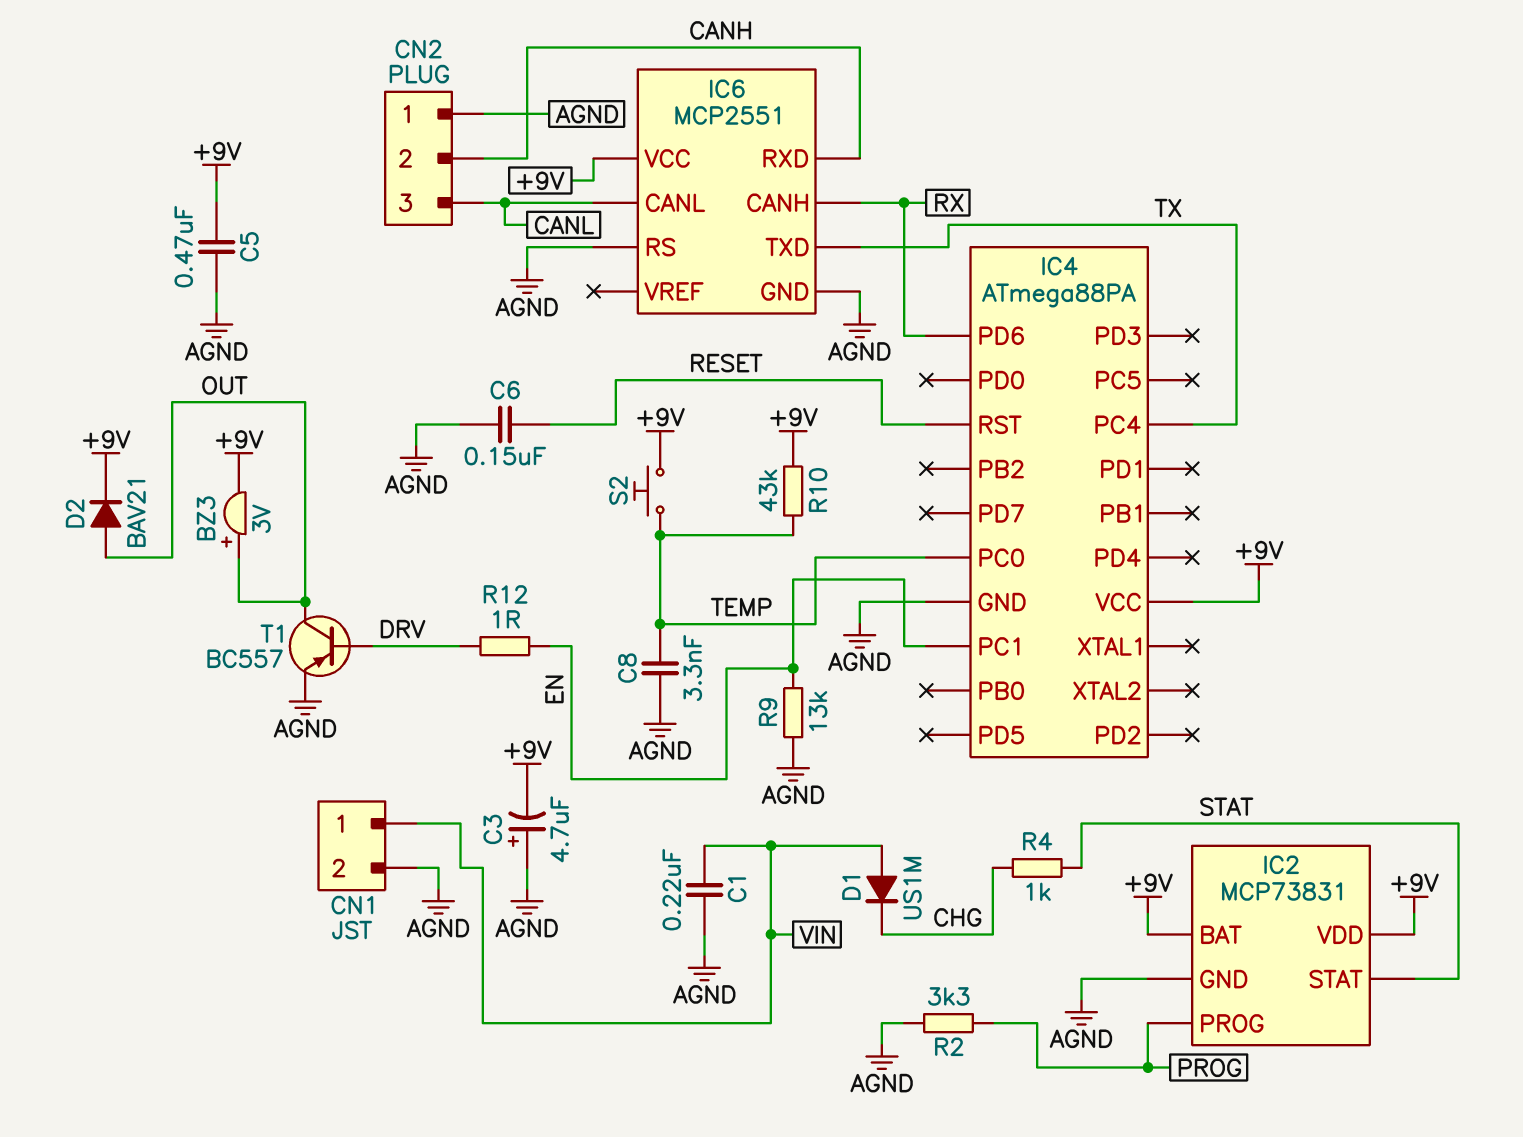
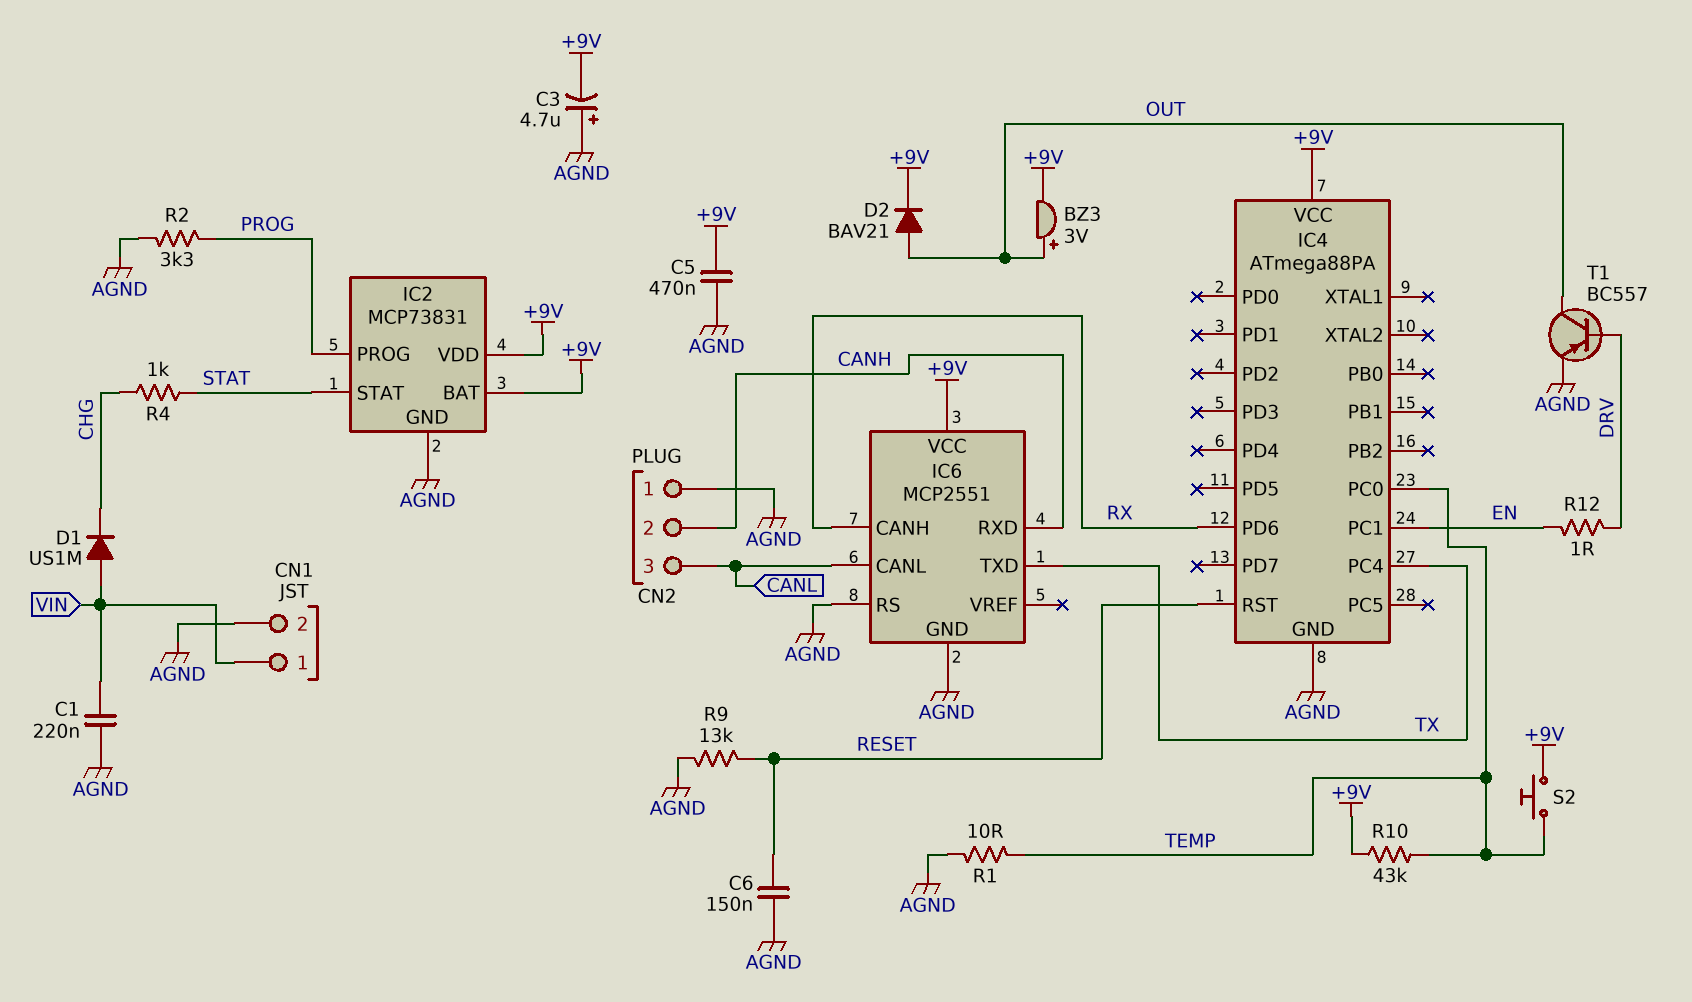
C8: 3.3nF (AGND, TEMP) -> none
R1: none -> 10 (AGND, TEMP)
R9: 13k (AGND, EN) -> 13k (AGND, RESET)

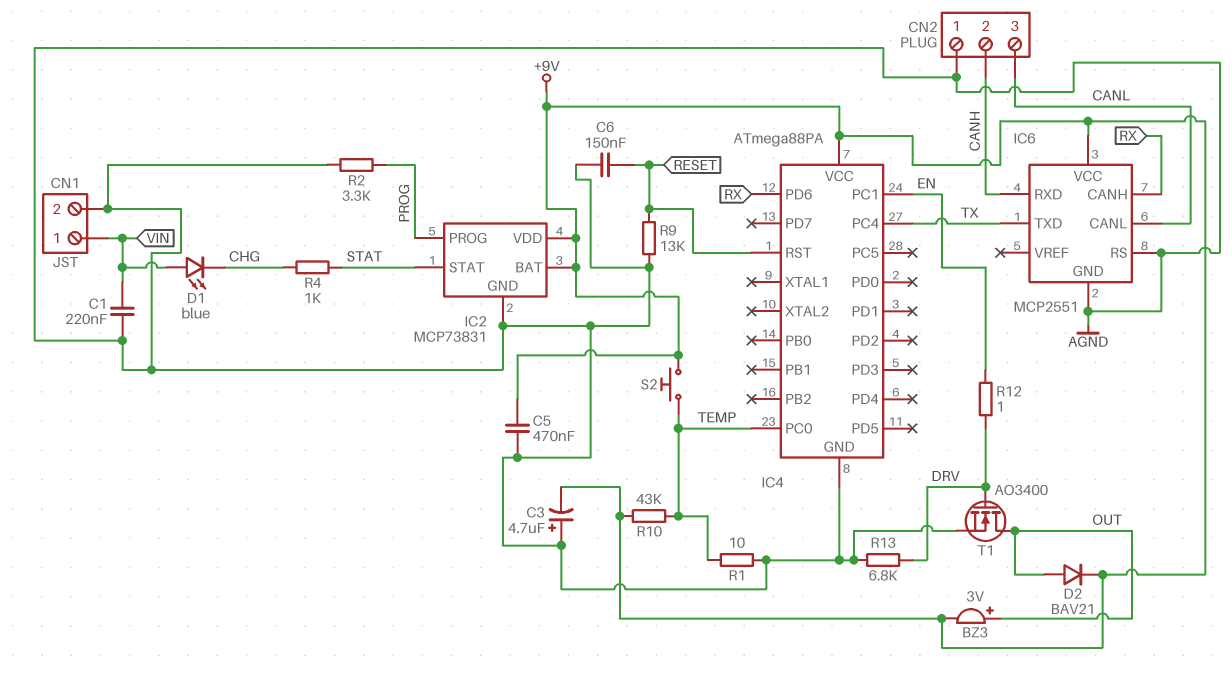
D1: diode US1M (A VIN, K CHG) -> LED blue (A VIN, K CHG)
R13: none -> 6.8k (AGND, DRV)
T1: PNP BC557 (B DRV, C OUT, E AGND) -> NMOS AO3400 (G DRV, D OUT, S AGND)

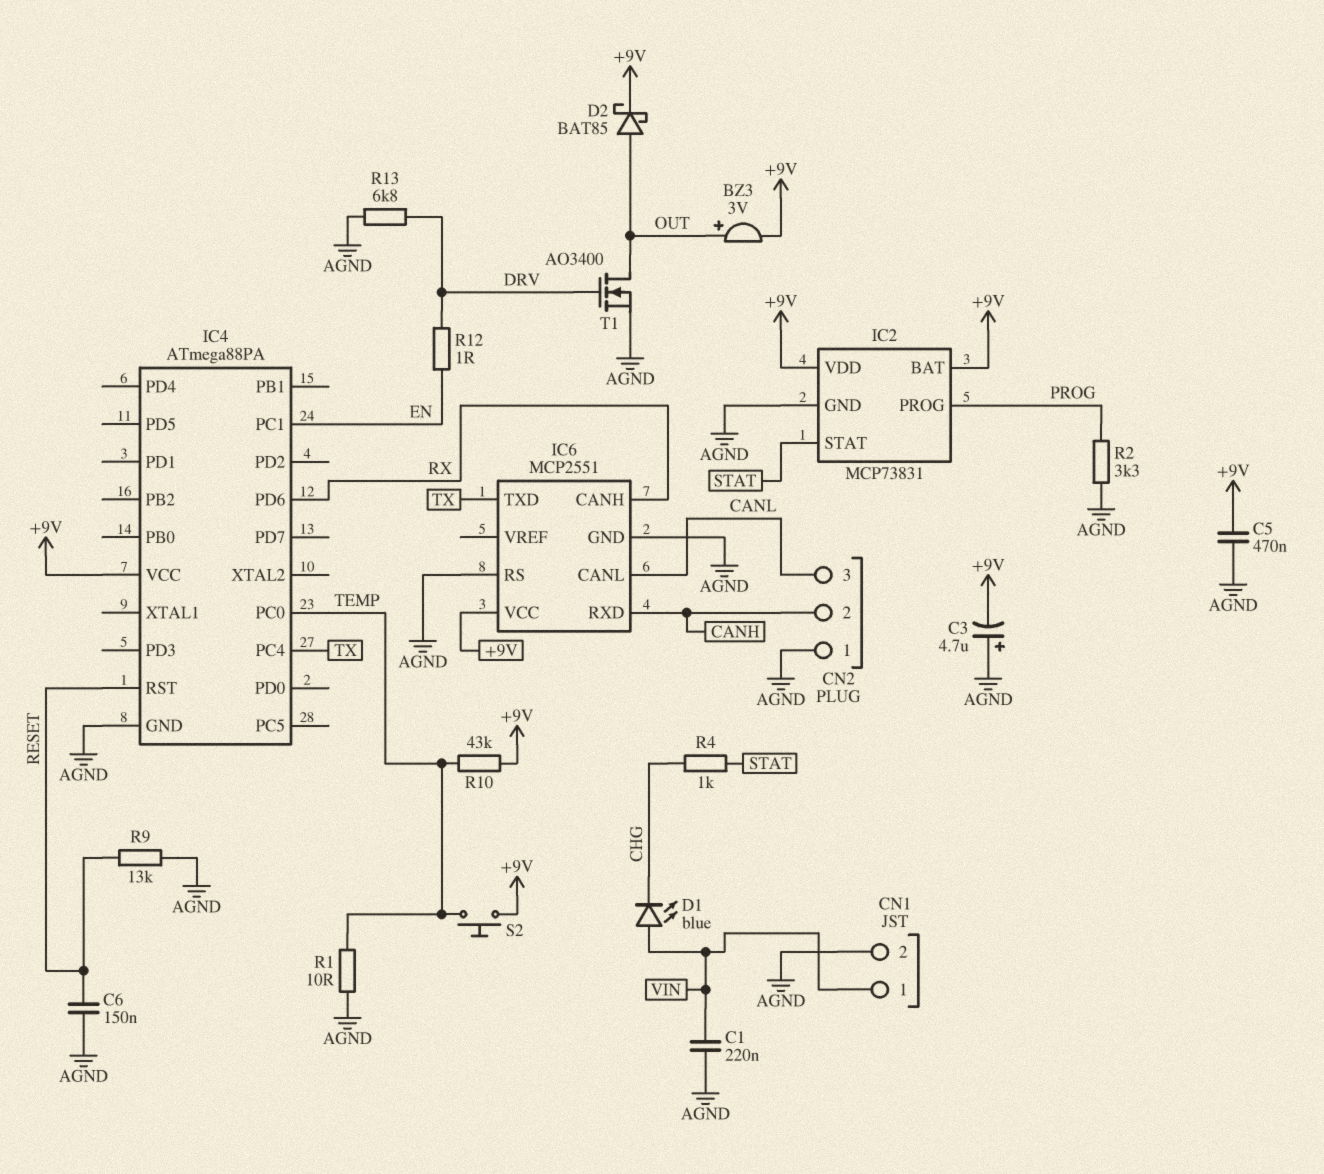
D2: diode BAV21 (A OUT, K +9V) -> schottky BAT85 (A OUT, K +9V)

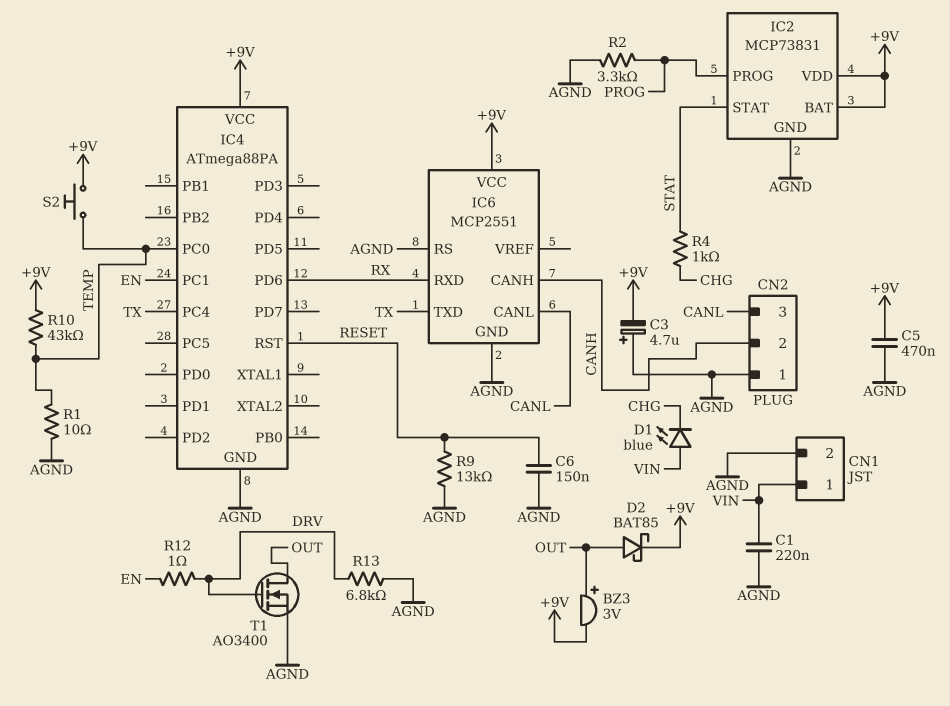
IC6 pin CANH: RX -> CANH
IC6 pin RXD: CANH -> RX

